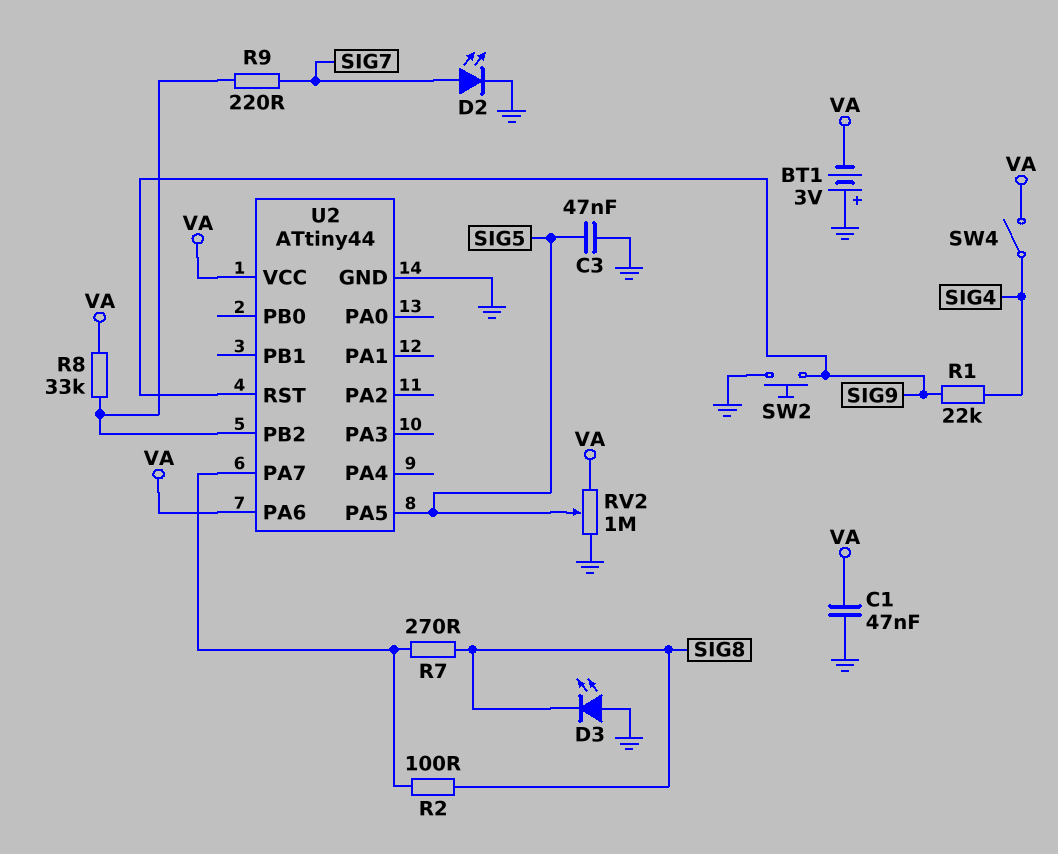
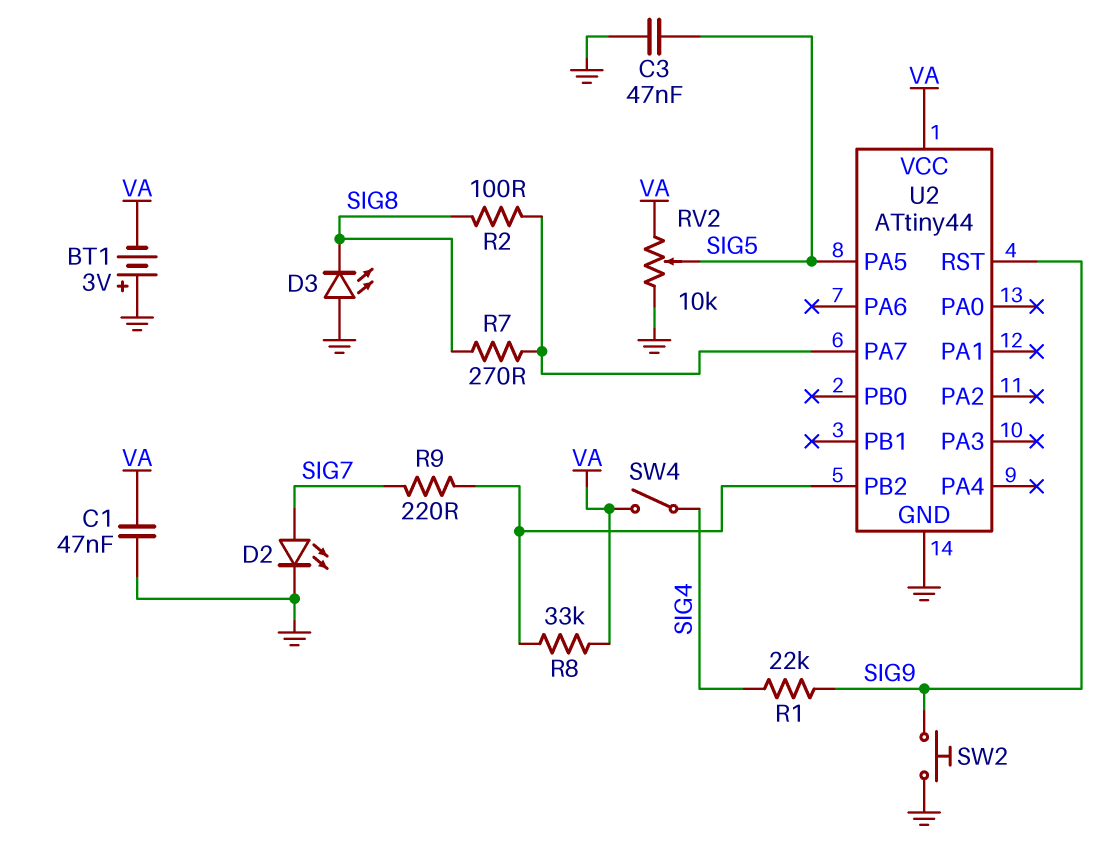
RV2: 1M (GND, VA, wiper SIG5) -> 10k (GND, VA, wiper SIG5)
U2 pin PA6: VA -> none

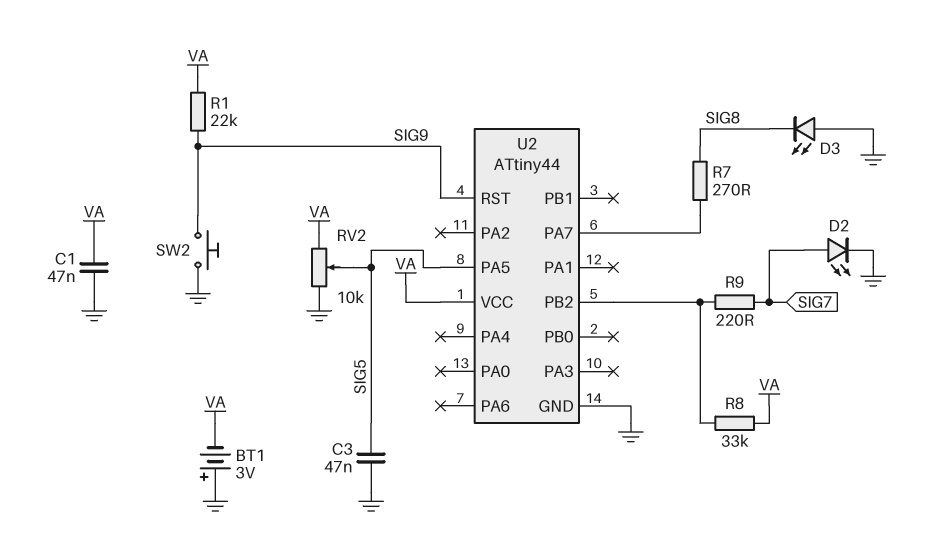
R1: 22k (SIG4, SIG9) -> 22k (SIG9, VA)
R2: 100 (SIG8, U2/PA7) -> none
SW4: switch (SIG4, VA) -> none

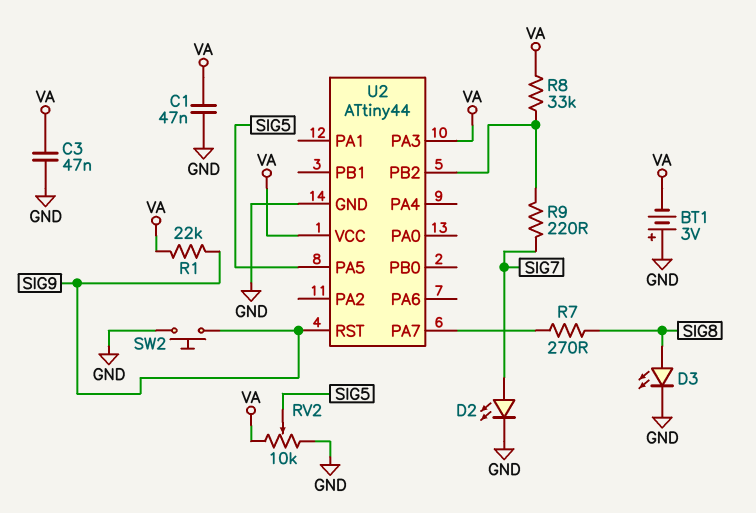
C3: 47nF (GND, SIG5) -> 47nF (GND, VA)
D3: LED (A GND, K SIG8) -> LED (A SIG8, K GND)
U2 pin PA3: none -> VA

